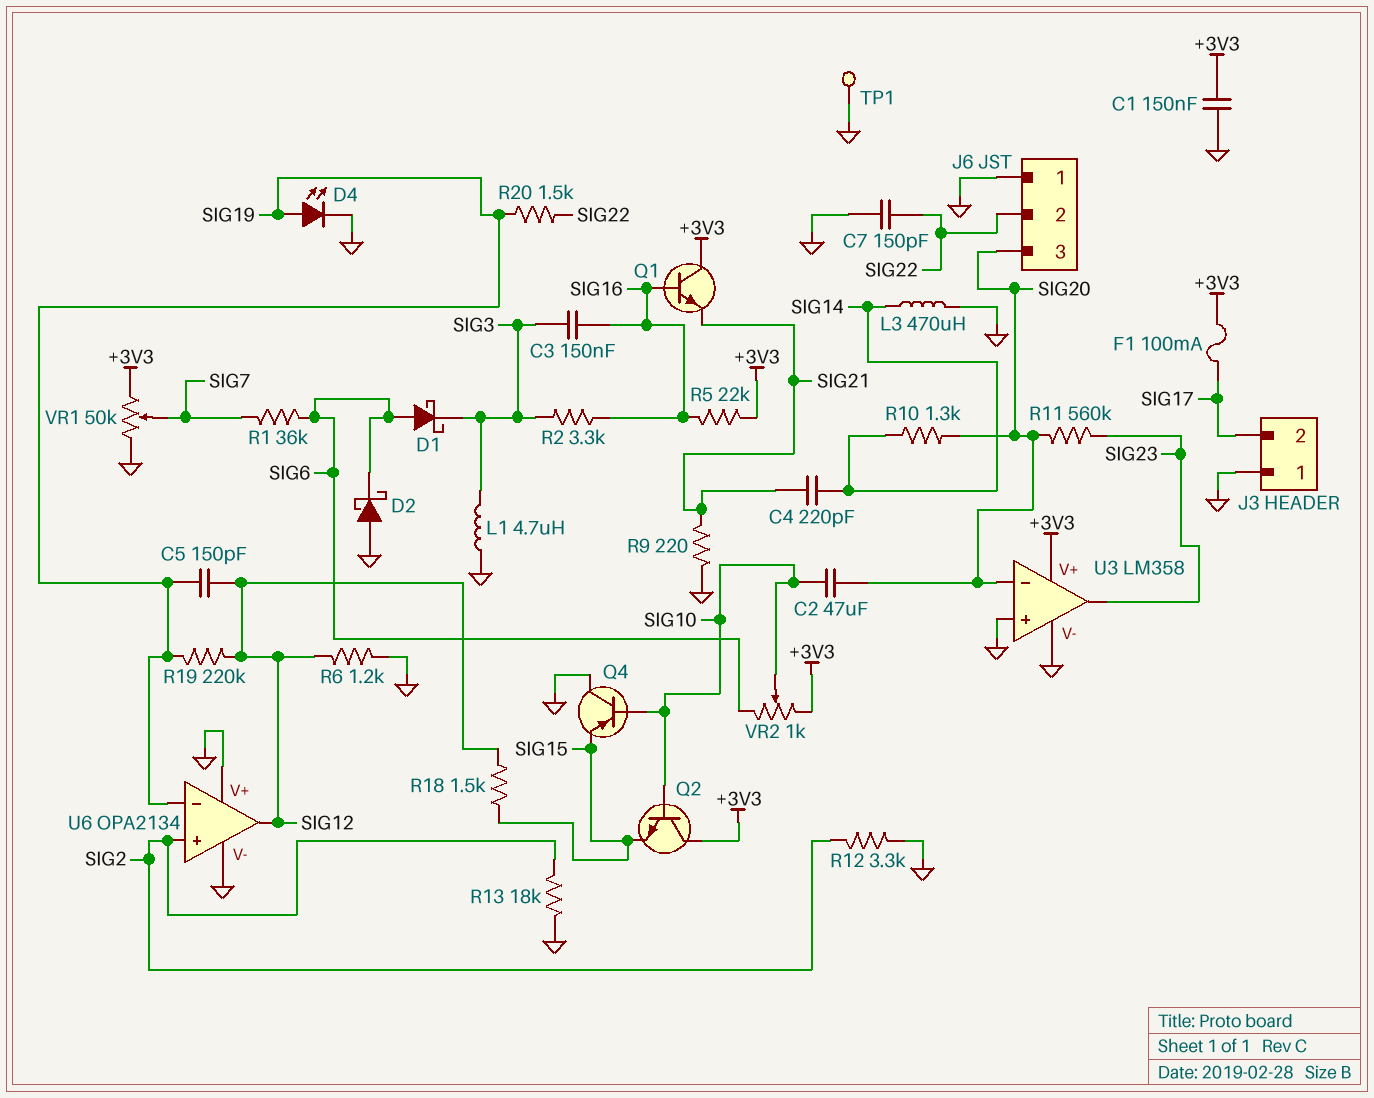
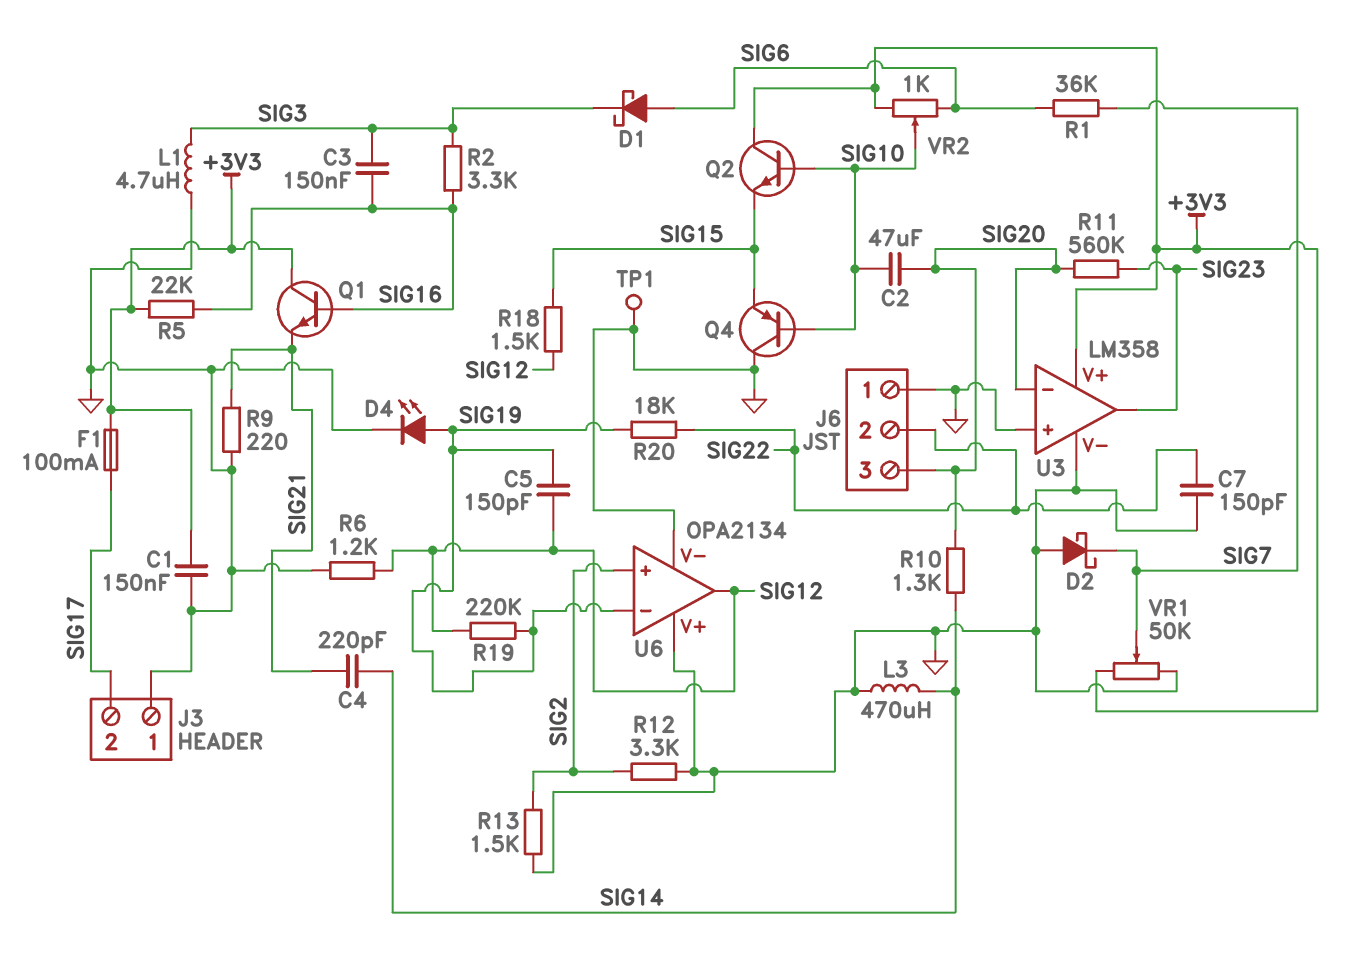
D2: schottky (A GND, K SIG6) -> schottky (A GND, K SIG7)
R13: 18k (GND, SIG2) -> 1.5k (GND, SIG2)
R20: 1.5k (SIG19, SIG22) -> 18k (SIG19, SIG22)

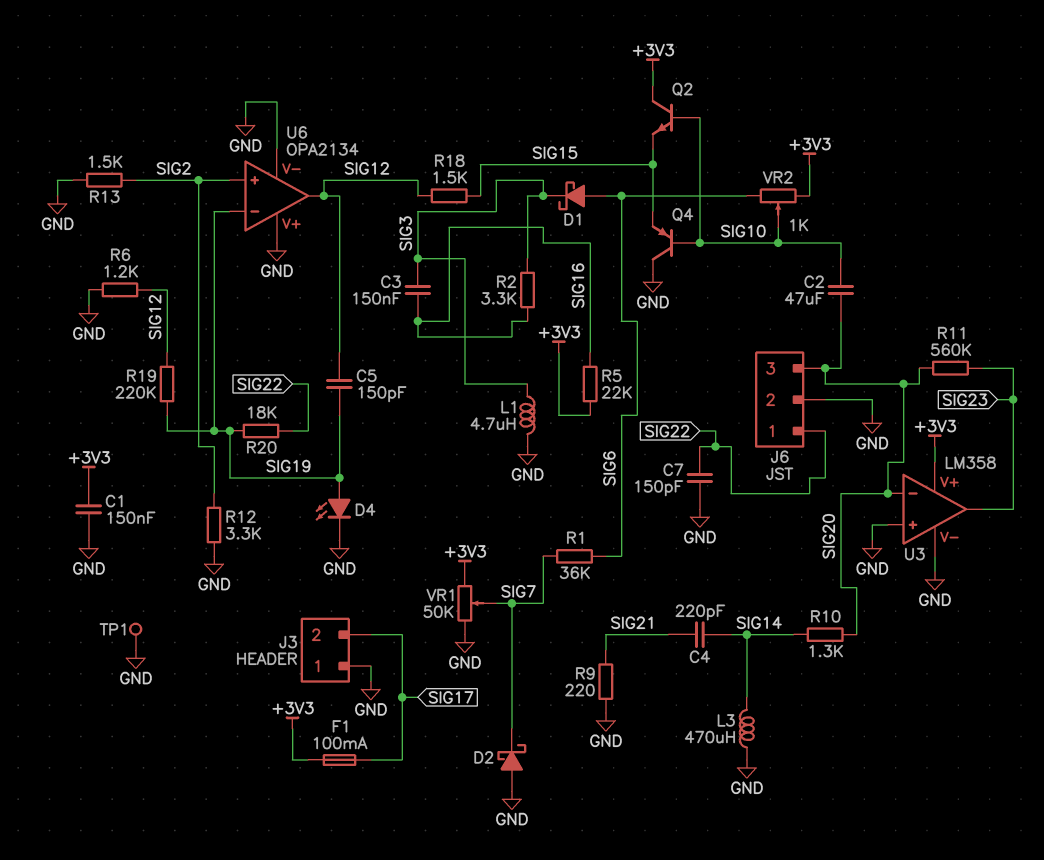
J6 pin 1: GND -> SIG22
J6 pin 2: SIG22 -> GND
Q1: NPN (B SIG16, C +3V3, E SIG21) -> none

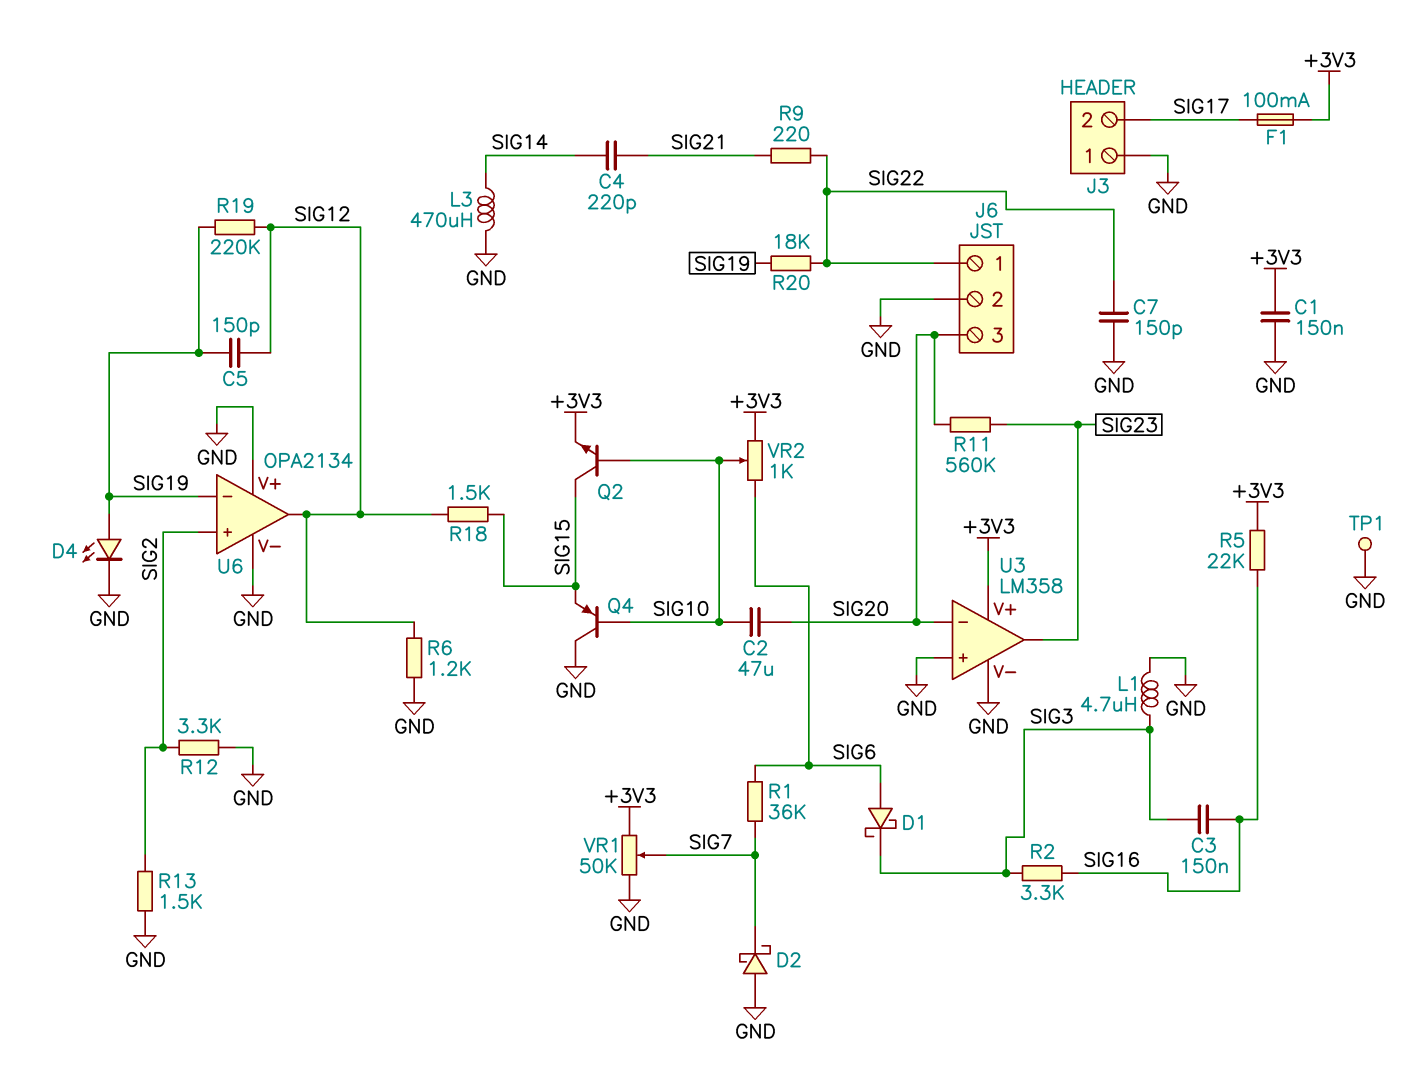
Q2: NPN (B SIG10, C +3V3, E SIG15) -> NPN (B SIG10, C SIG15, E +3V3)
R9: 220 (GND, SIG21) -> 220 (SIG21, SIG22)
R10: 1.3k (SIG14, SIG20) -> none

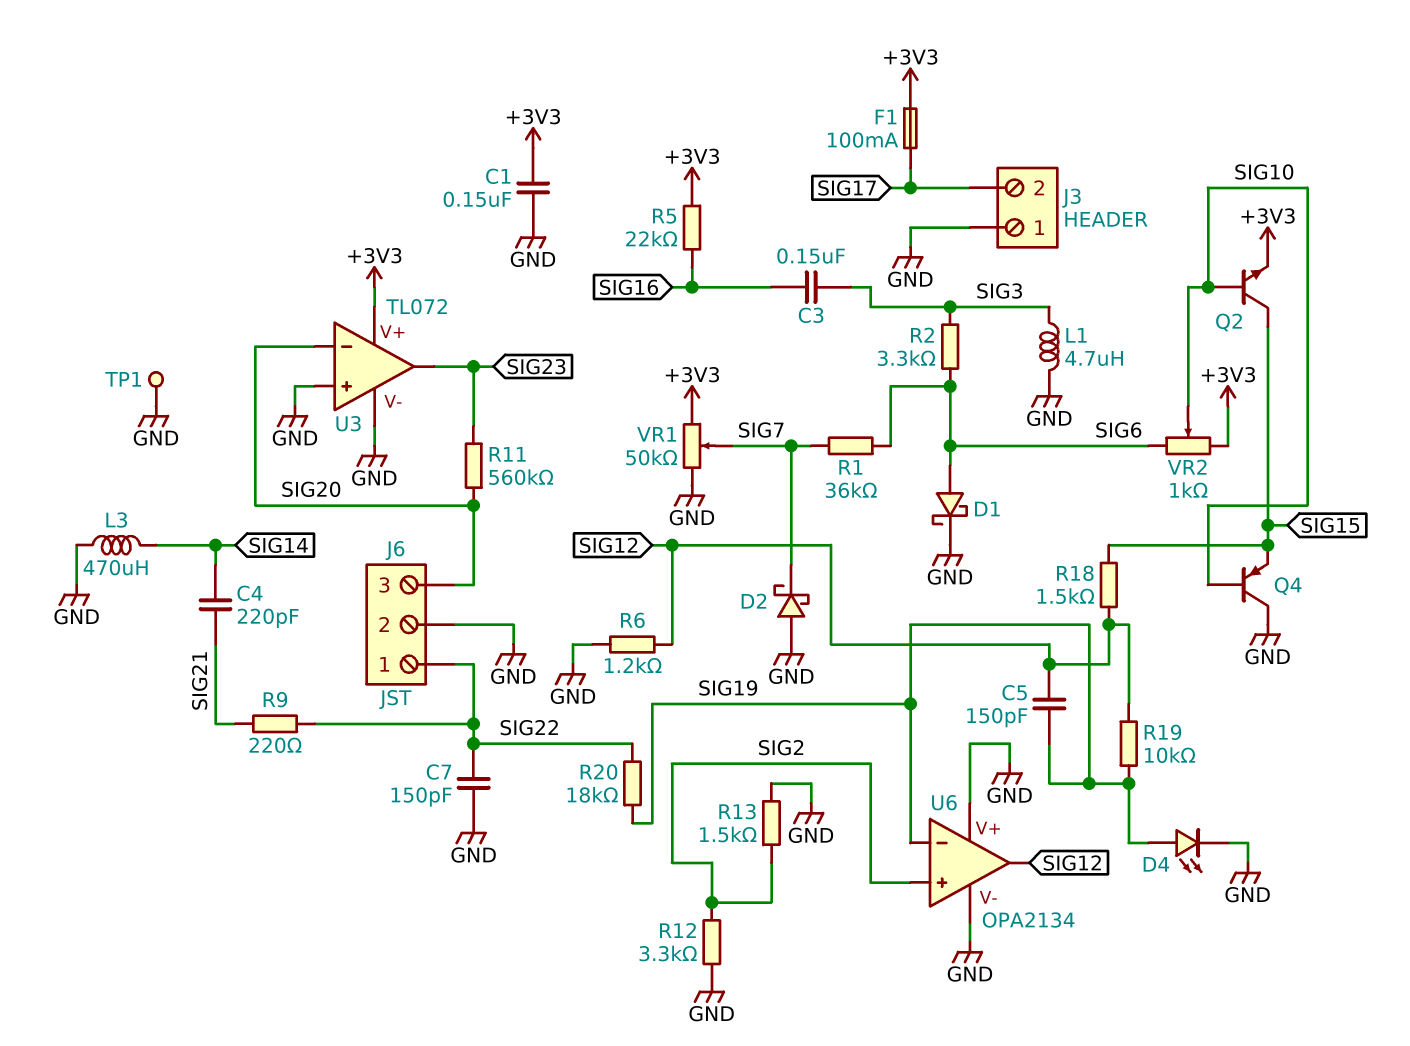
C2: 47uF (SIG10, SIG20) -> none
D1: schottky (A SIG6, K SIG3) -> schottky (A SIG6, K GND)
R2: 3.3k (SIG3, SIG16) -> 3.3k (SIG3, SIG6)
R19: 220k (SIG12, SIG19) -> 10k (SIG12, SIG19)
U3: LM358 -> TL072

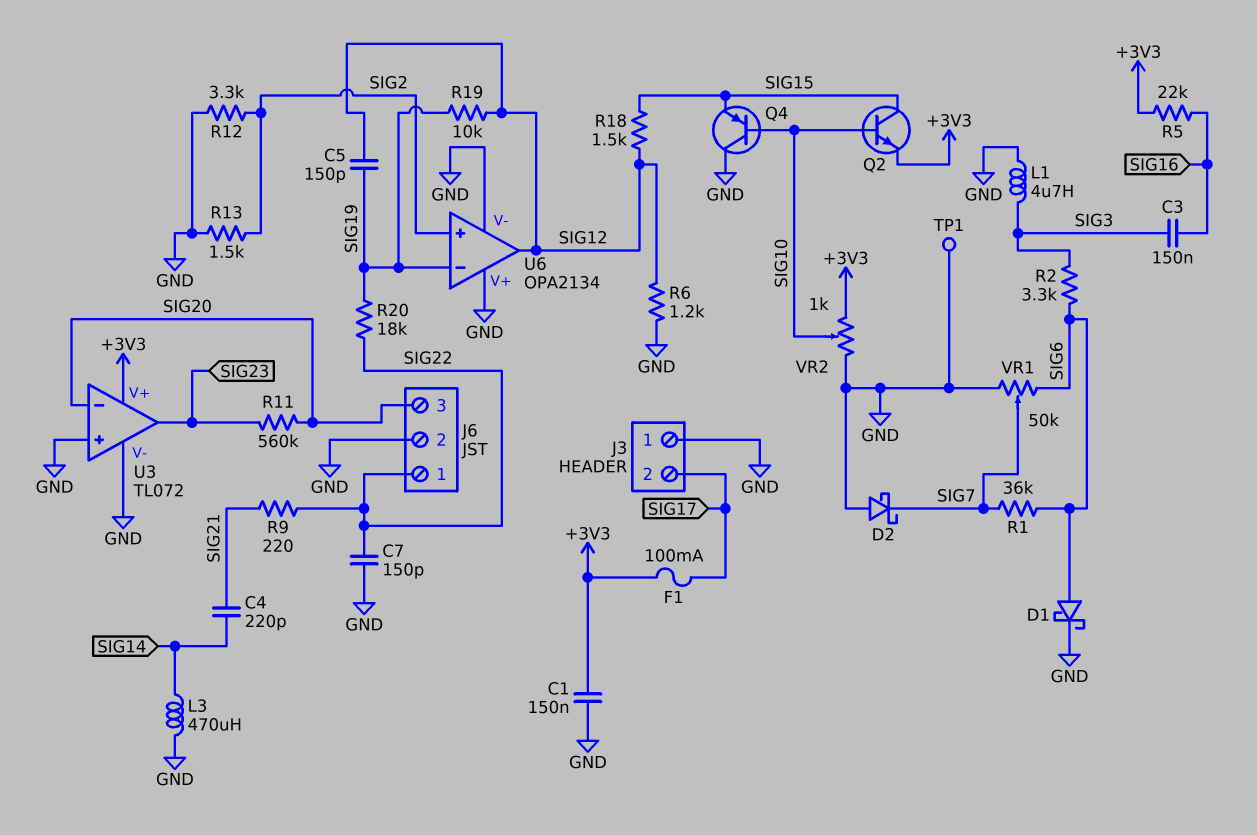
D4: LED (A SIG19, K GND) -> none
VR1: 50k (+3V3, GND, wiper SIG7) -> 50k (GND, SIG6, wiper SIG7)
VR2: 1k (+3V3, SIG6, wiper SIG10) -> 1k (+3V3, GND, wiper SIG10)

